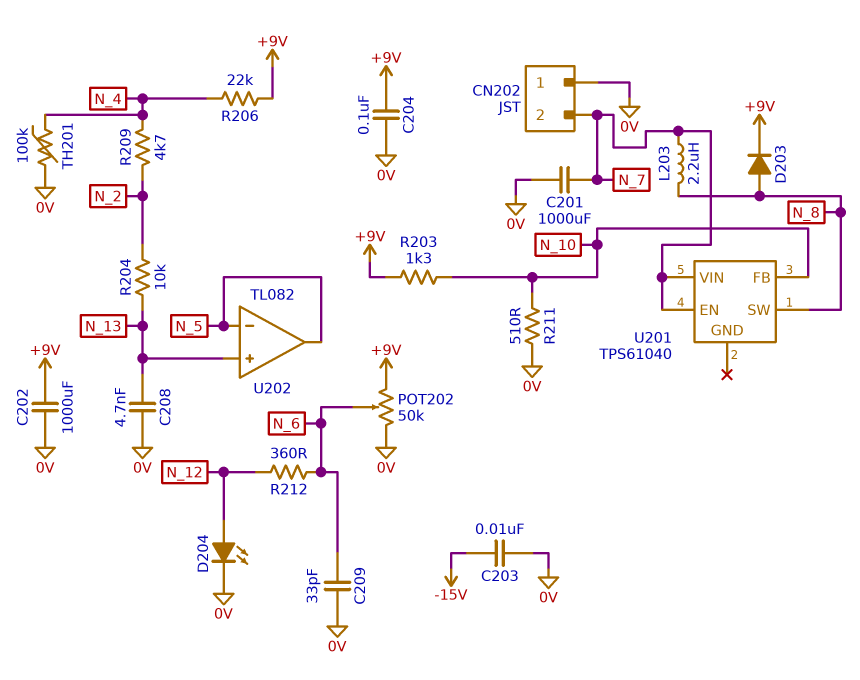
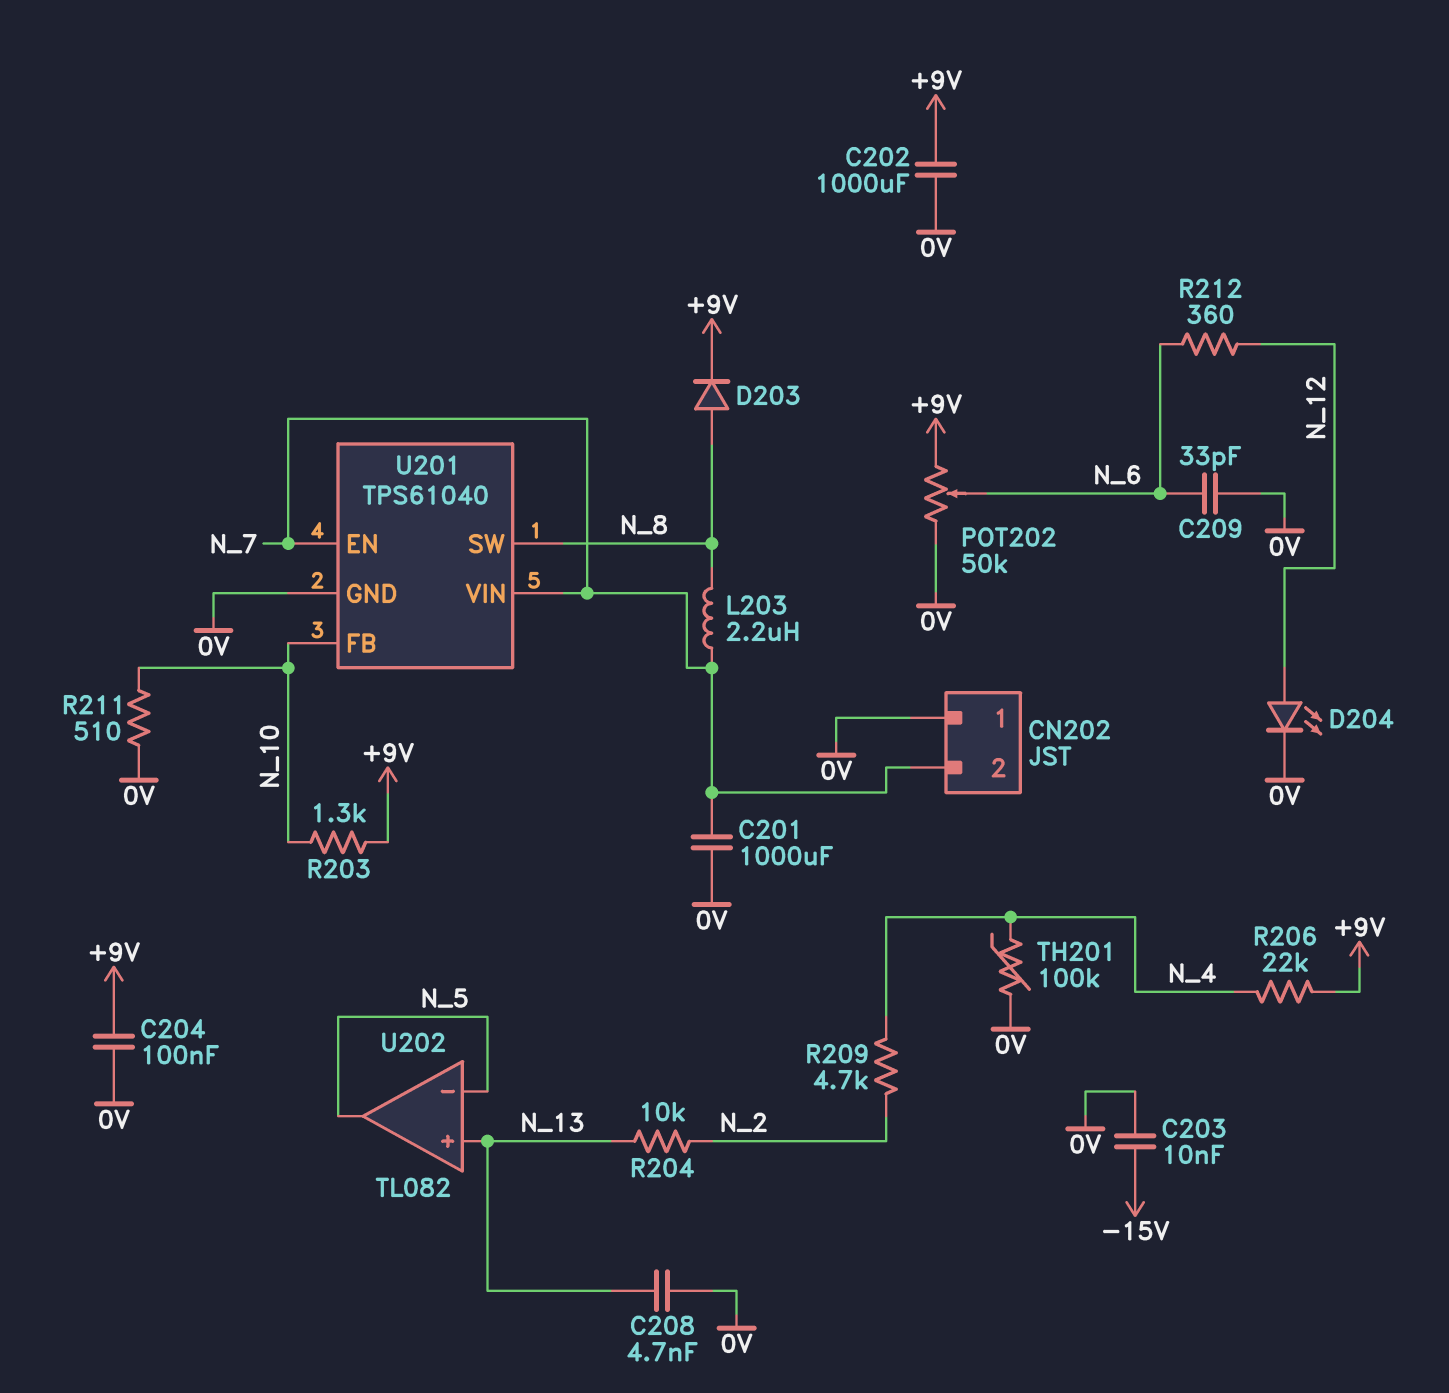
U201 pin GND: none -> 0V

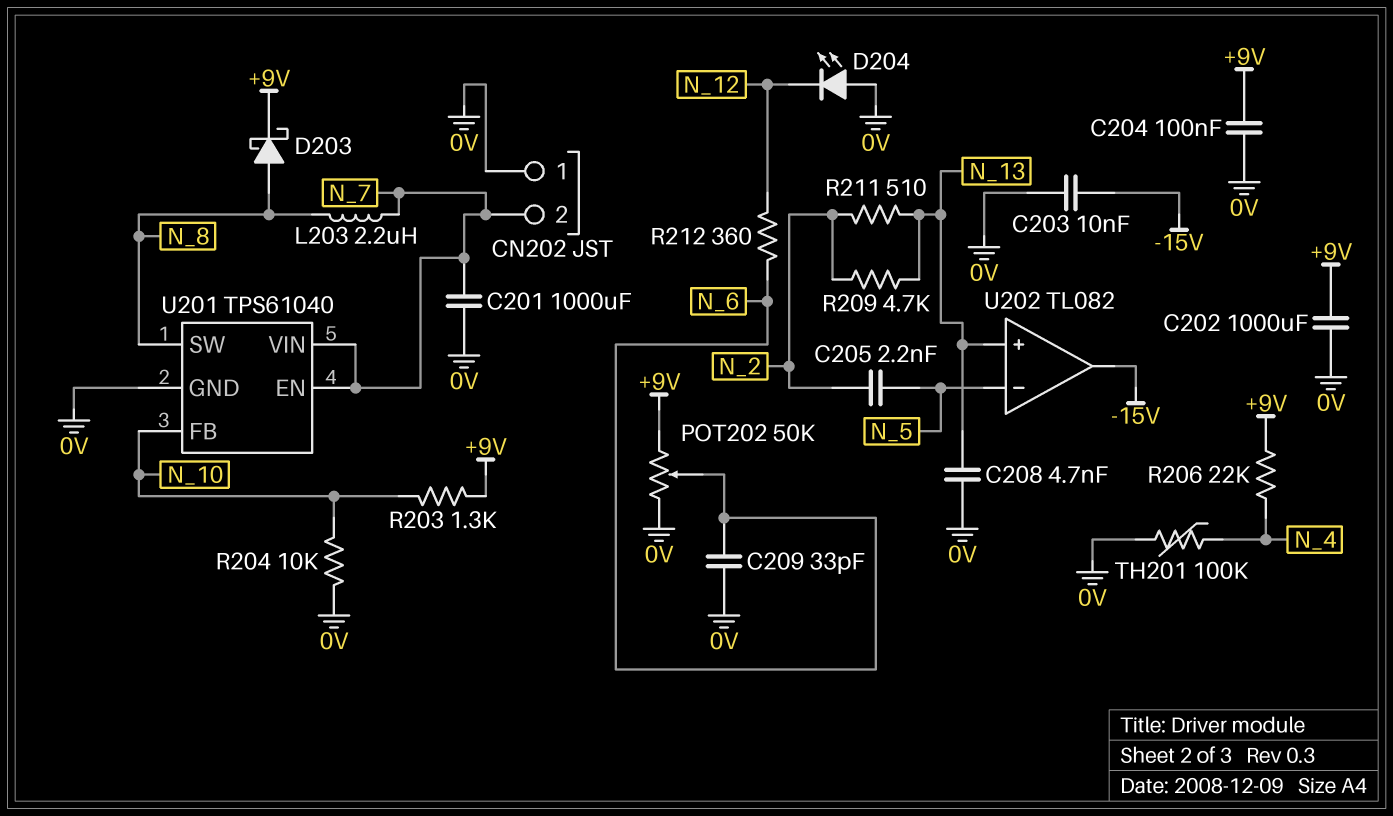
C205: none -> 2.2nF (N_2, N_5)
D203: diode (A N_8, K +9V) -> schottky (A N_8, K +9V)
D204: LED (A N_12, K 0V) -> LED (A 0V, K N_12)
R204: 10k (N_2, N_13) -> 10k (0V, N_10)
R209: 4.7k (N_2, N_4) -> 4.7k (N_2, N_13)
R211: 510 (0V, N_10) -> 510 (N_2, N_13)
U202 pin out: N_5 -> -15V

